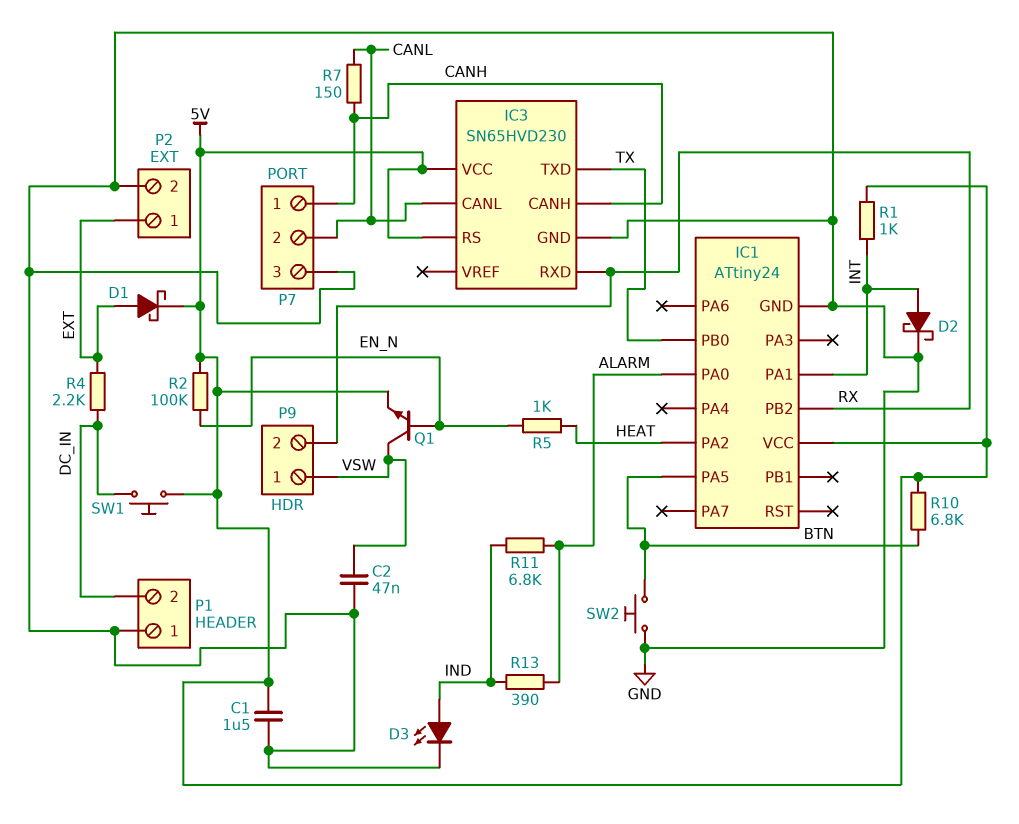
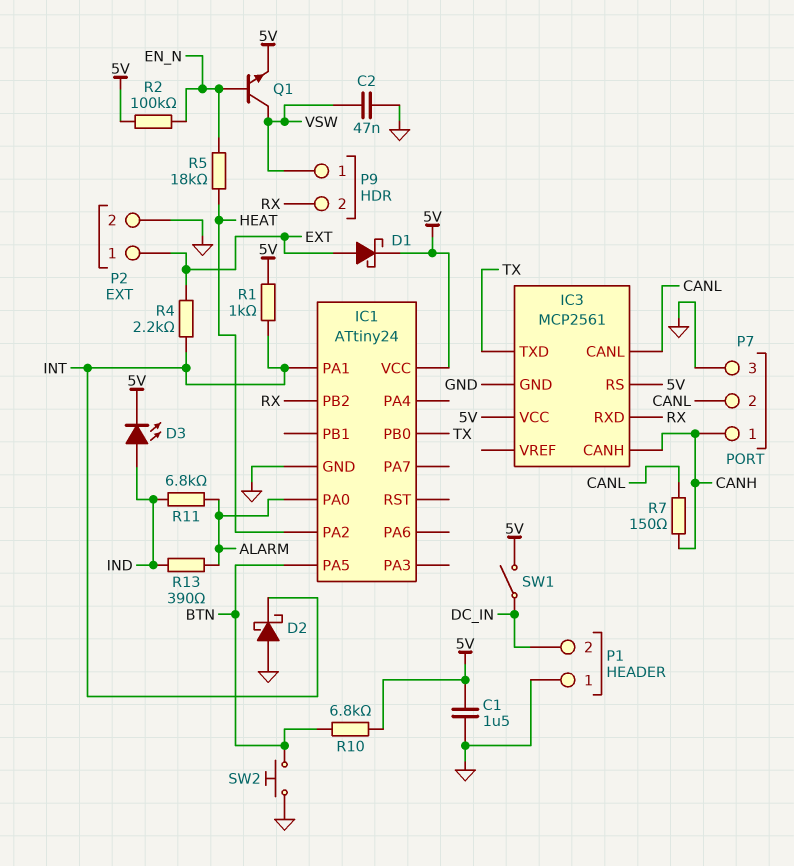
D2: schottky (A INT, K GND) -> schottky (A GND, K INT)
D3: LED (A IND, K GND) -> LED (A IND, K 5V)
IC3: SN65HVD230 -> MCP2561
R4: 2.2k (DC_IN, EXT) -> 2.2k (EXT, INT)
R5: 1k (EN_N, HEAT) -> 18k (EN_N, HEAT)
SW1: button (5V, DC_IN) -> switch (5V, DC_IN)

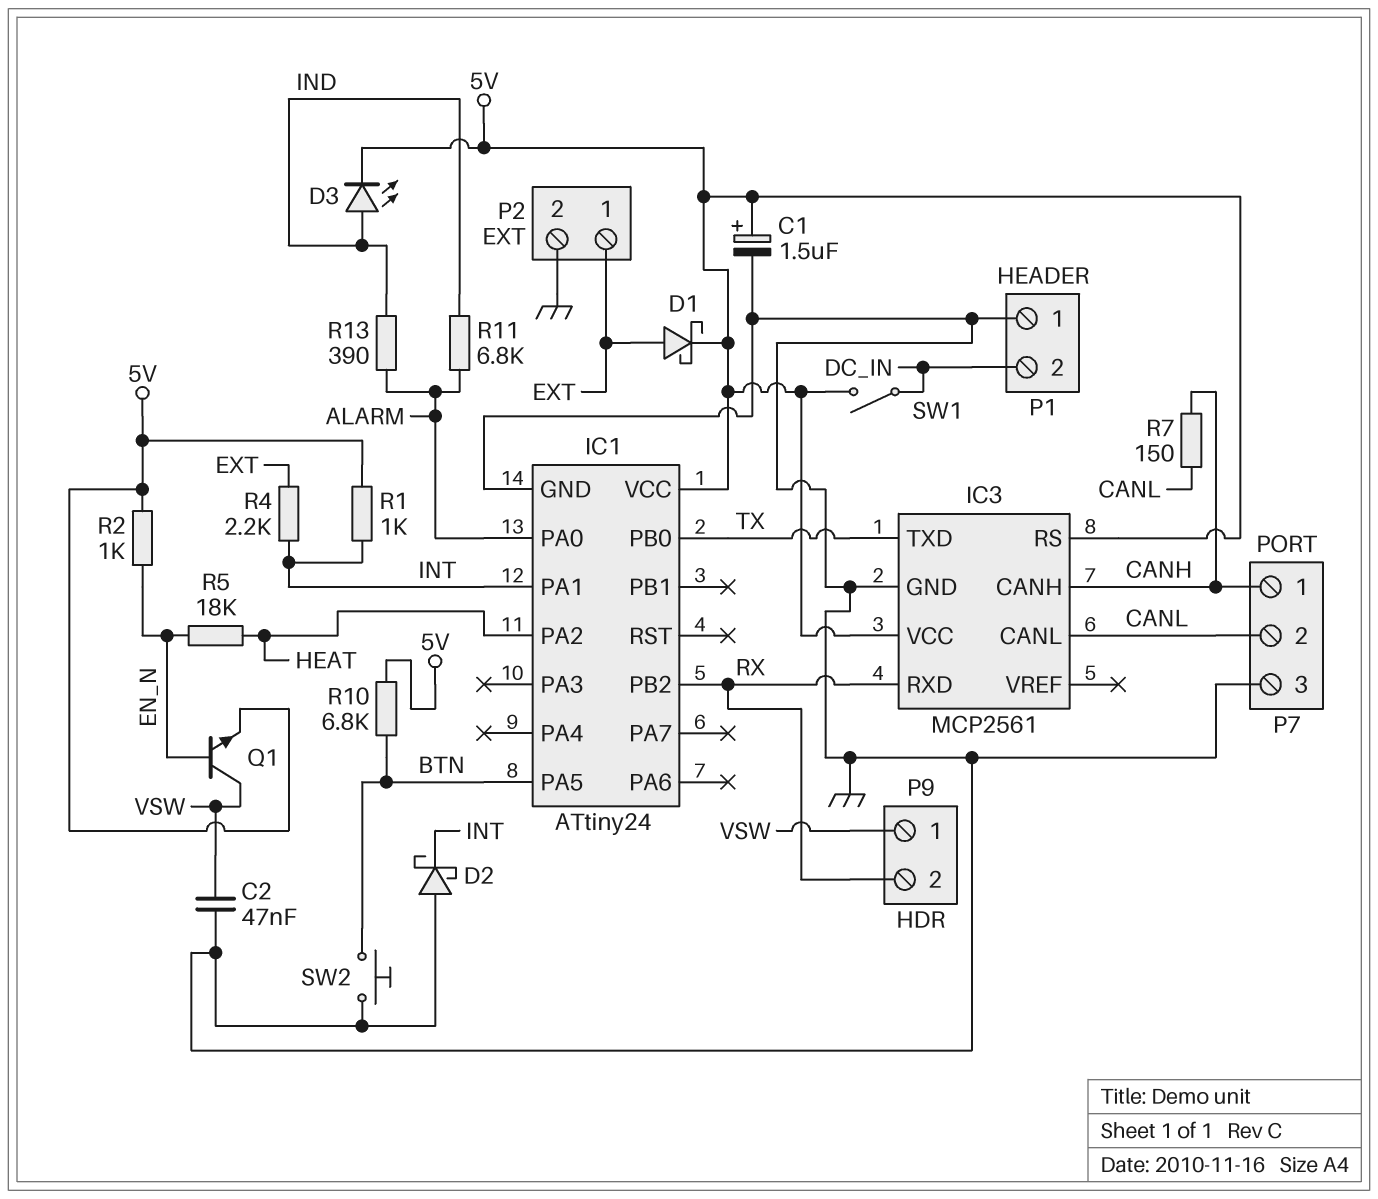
C1: 1.5uF (5V, GND) -> 1.5uF (plus 5V, minus GND)
R2: 100k (5V, EN_N) -> 1k (5V, EN_N)

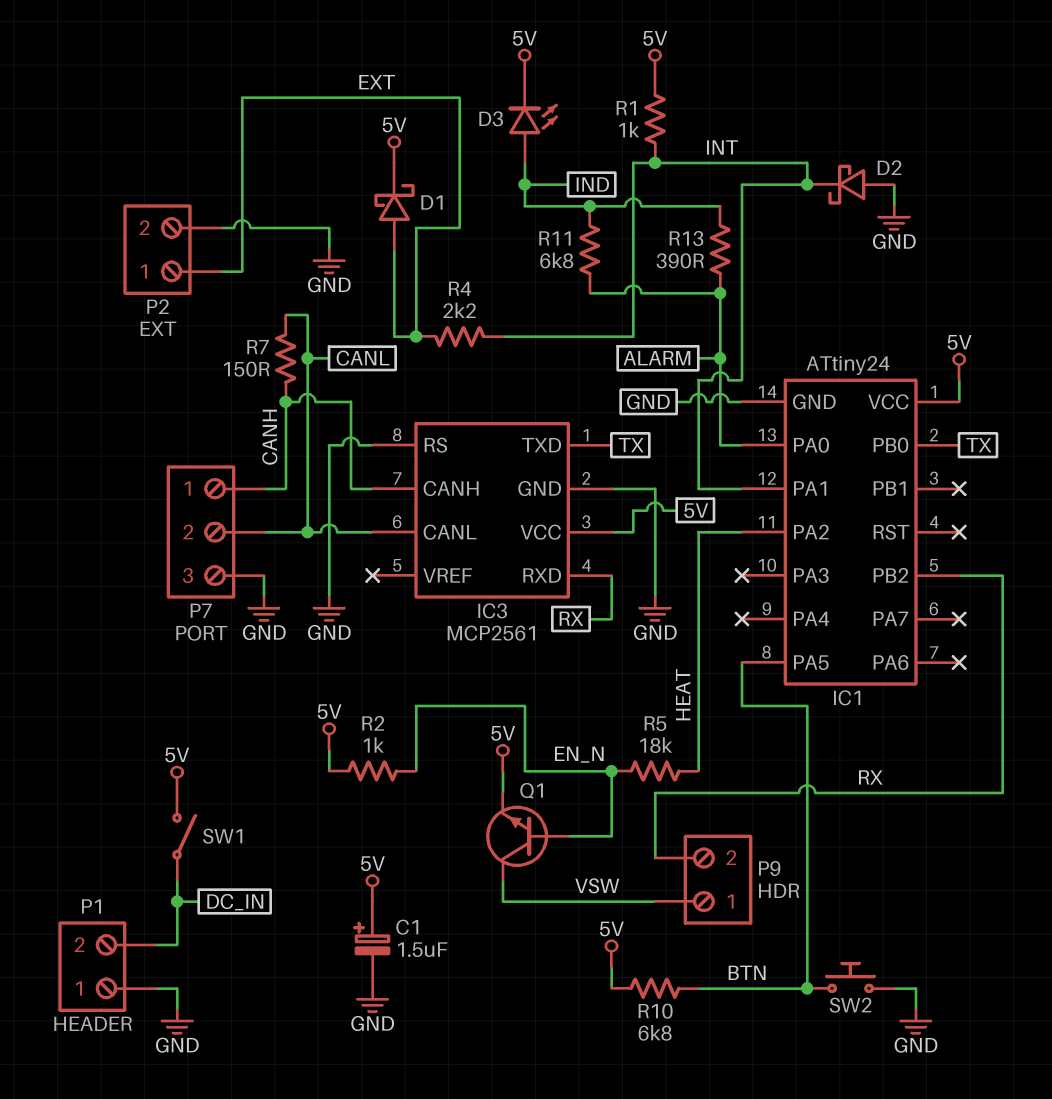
C2: 47nF (GND, VSW) -> none
IC3 pin RS: 5V -> GND

